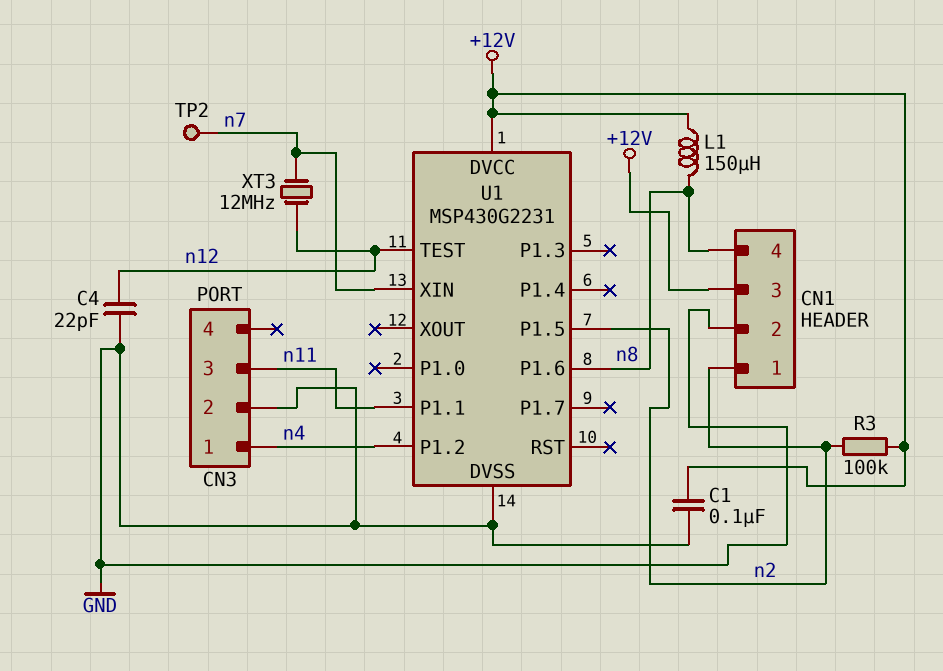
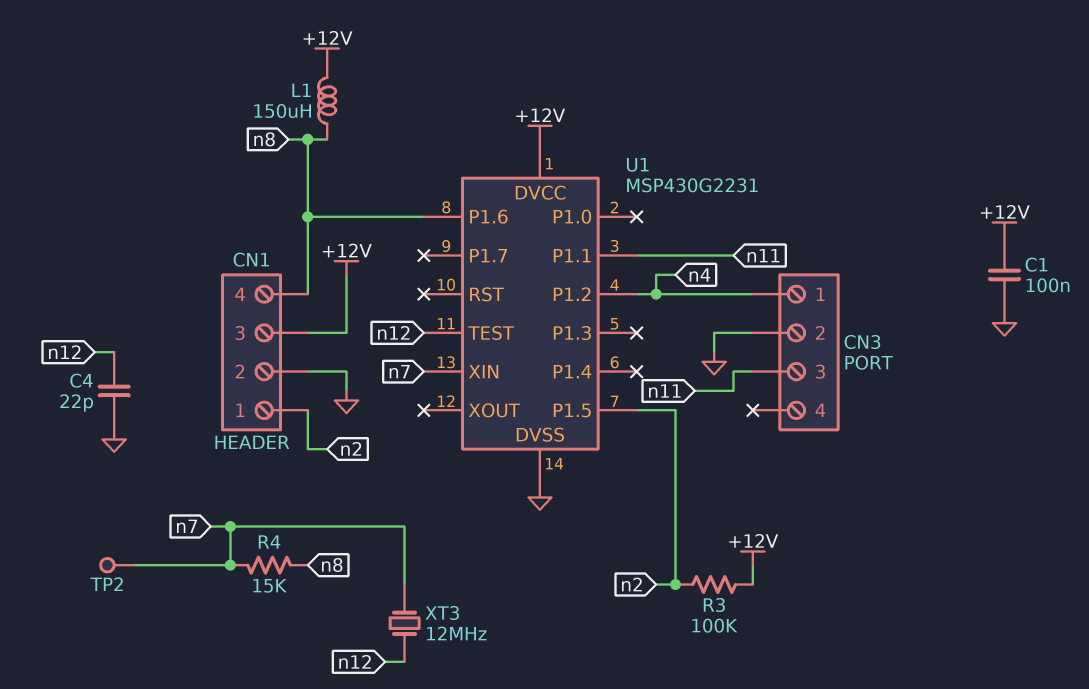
R4: none -> 15k (n7, n8)

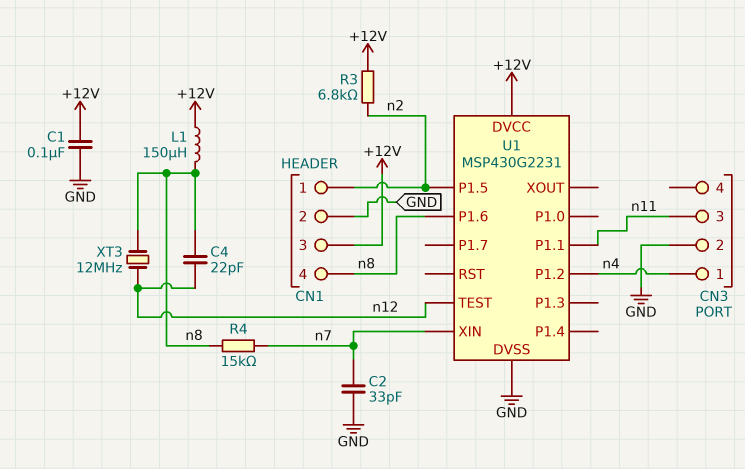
C2: none -> 33pF (GND, n7)
C4: 22pF (GND, n12) -> 22pF (n8, n12)
R3: 100k (+12V, n2) -> 6.8k (+12V, n2)
TP2: test point (n7) -> none
XT3: 12MHz (n7, n12) -> 12MHz (n8, n12)

